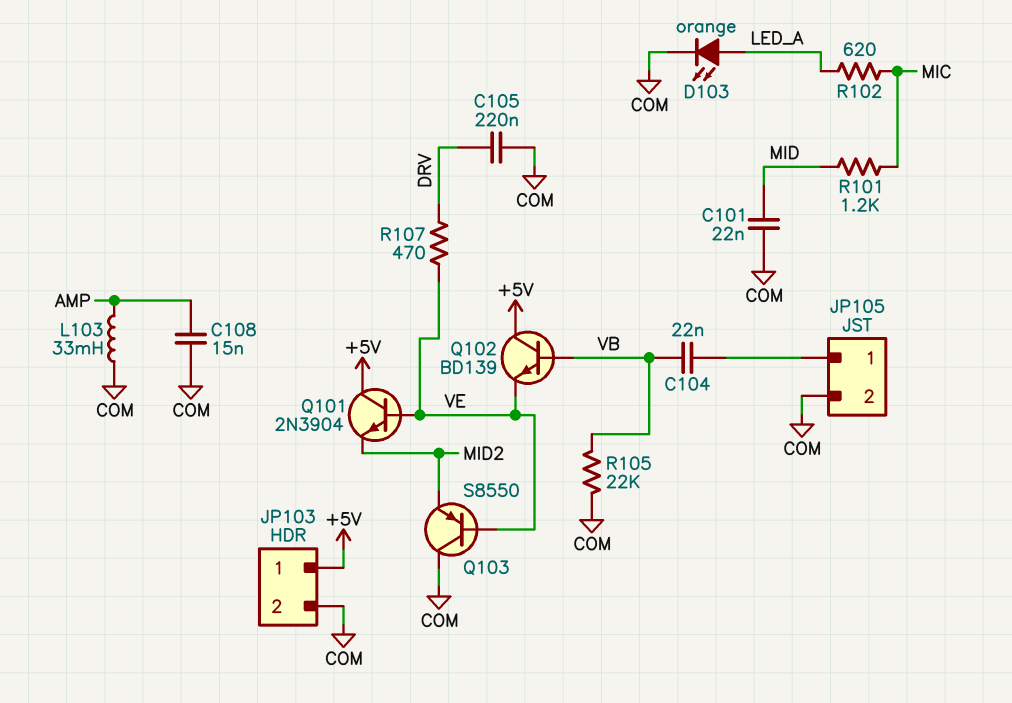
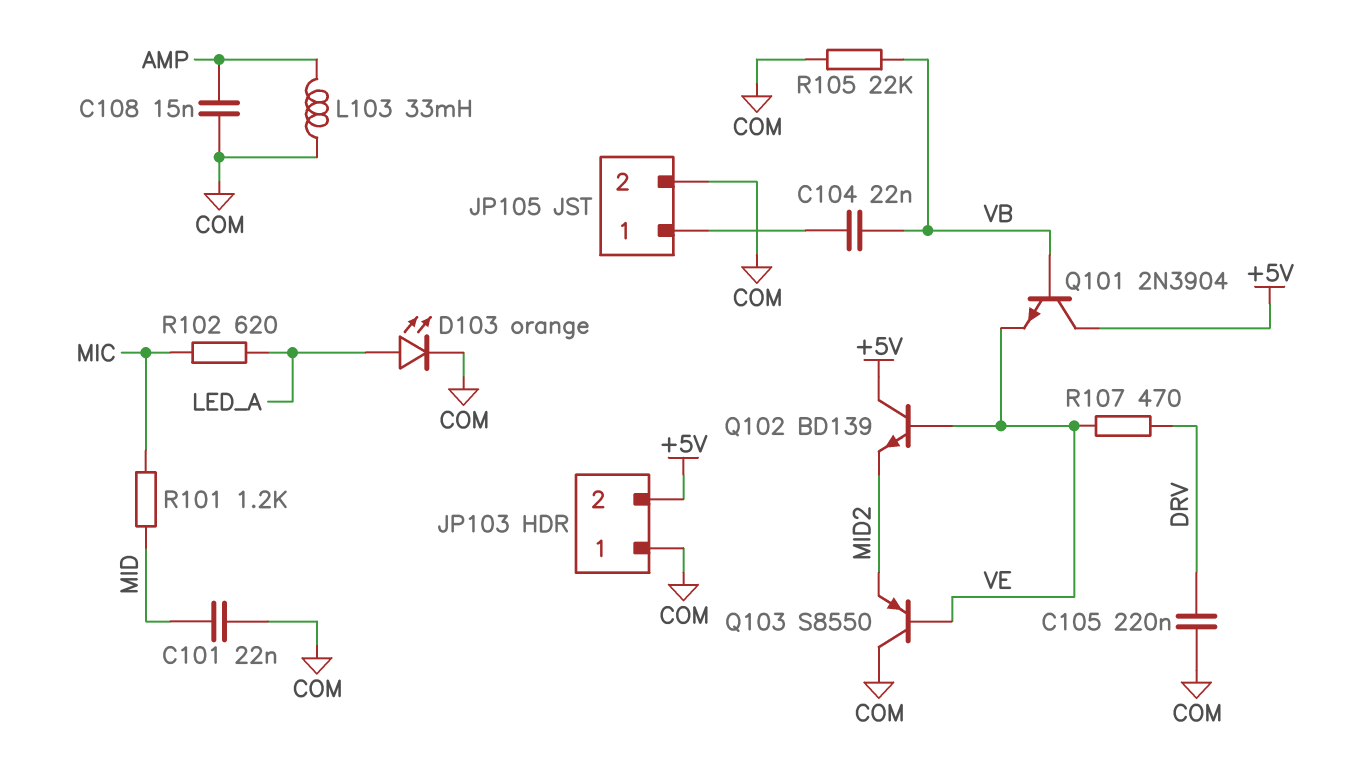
JP103 pin 1: +5V -> COM
JP103 pin 2: COM -> +5V
Q101: NPN 2N3904 (B VE, C +5V, E MID2) -> NPN 2N3904 (B VB, C +5V, E VE)
Q102: NPN BD139 (B VB, C +5V, E VE) -> NPN BD139 (B VE, C +5V, E MID2)

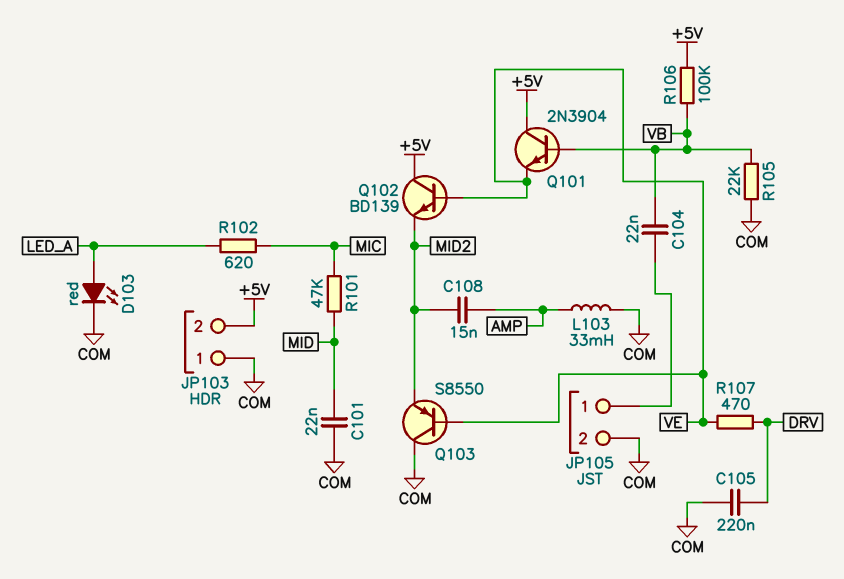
C108: 15nF (AMP, COM) -> 15nF (AMP, MID2)
D103: LED orange (A LED_A, K COM) -> LED red (A LED_A, K COM)
R101: 1.2k (MIC, MID) -> 47k (MIC, MID)
R106: none -> 100k (+5V, VB)

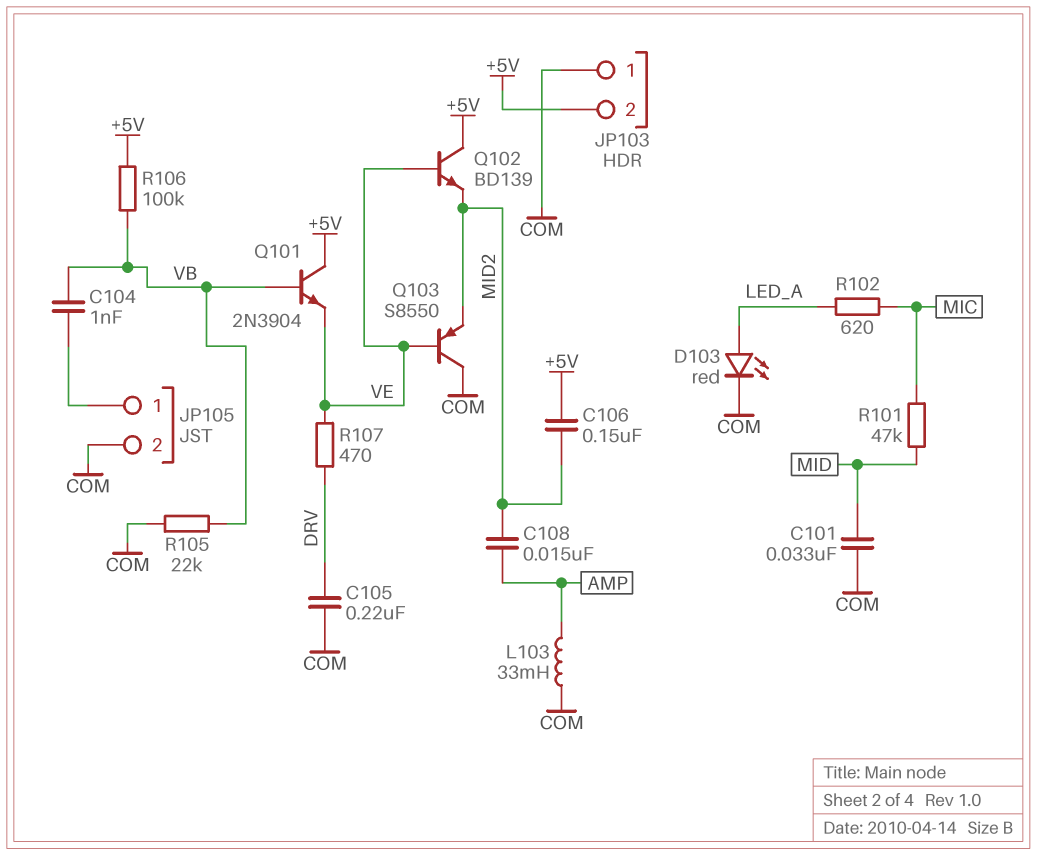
C101: 22nF (COM, MID) -> 33nF (COM, MID)
C104: 22nF (JP105/1, VB) -> 1nF (JP105/1, VB)
C106: none -> 150nF (+5V, MID2)

